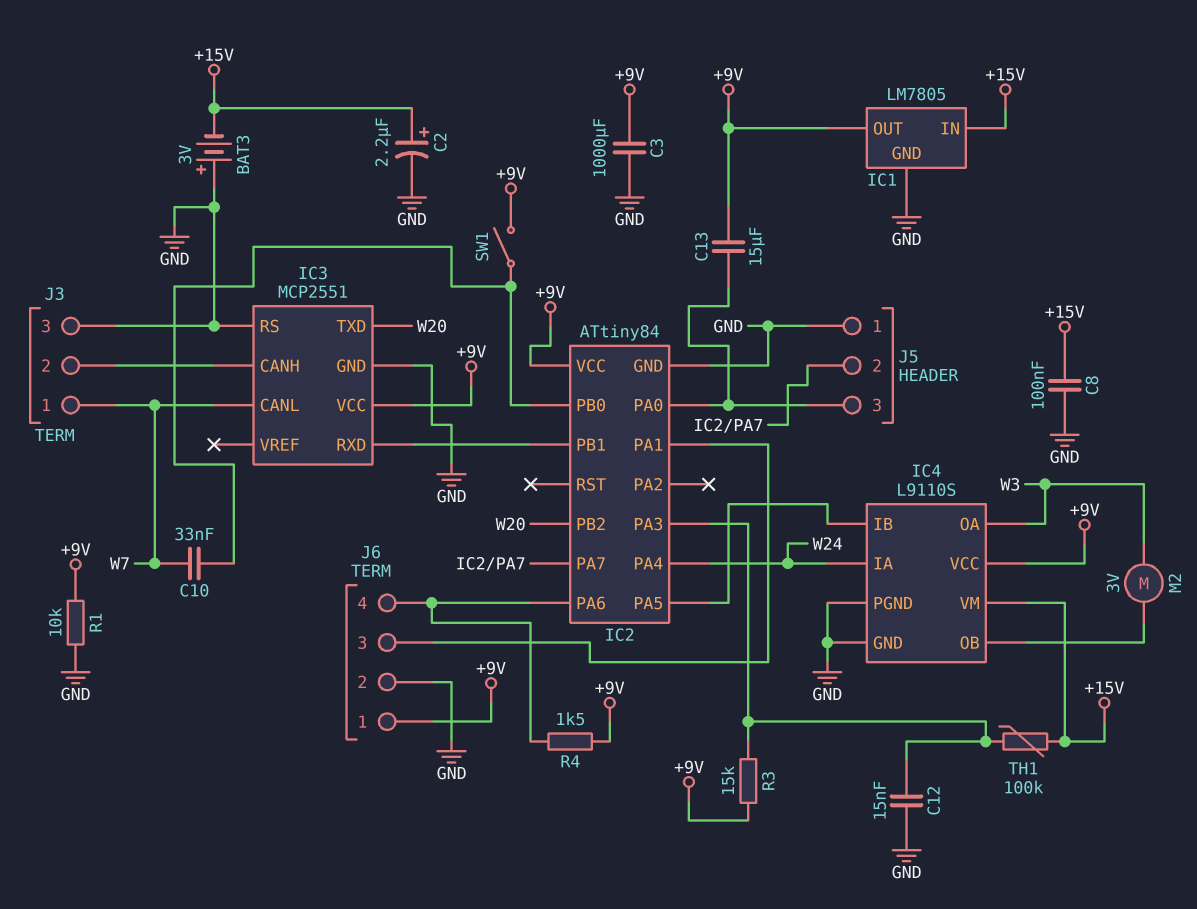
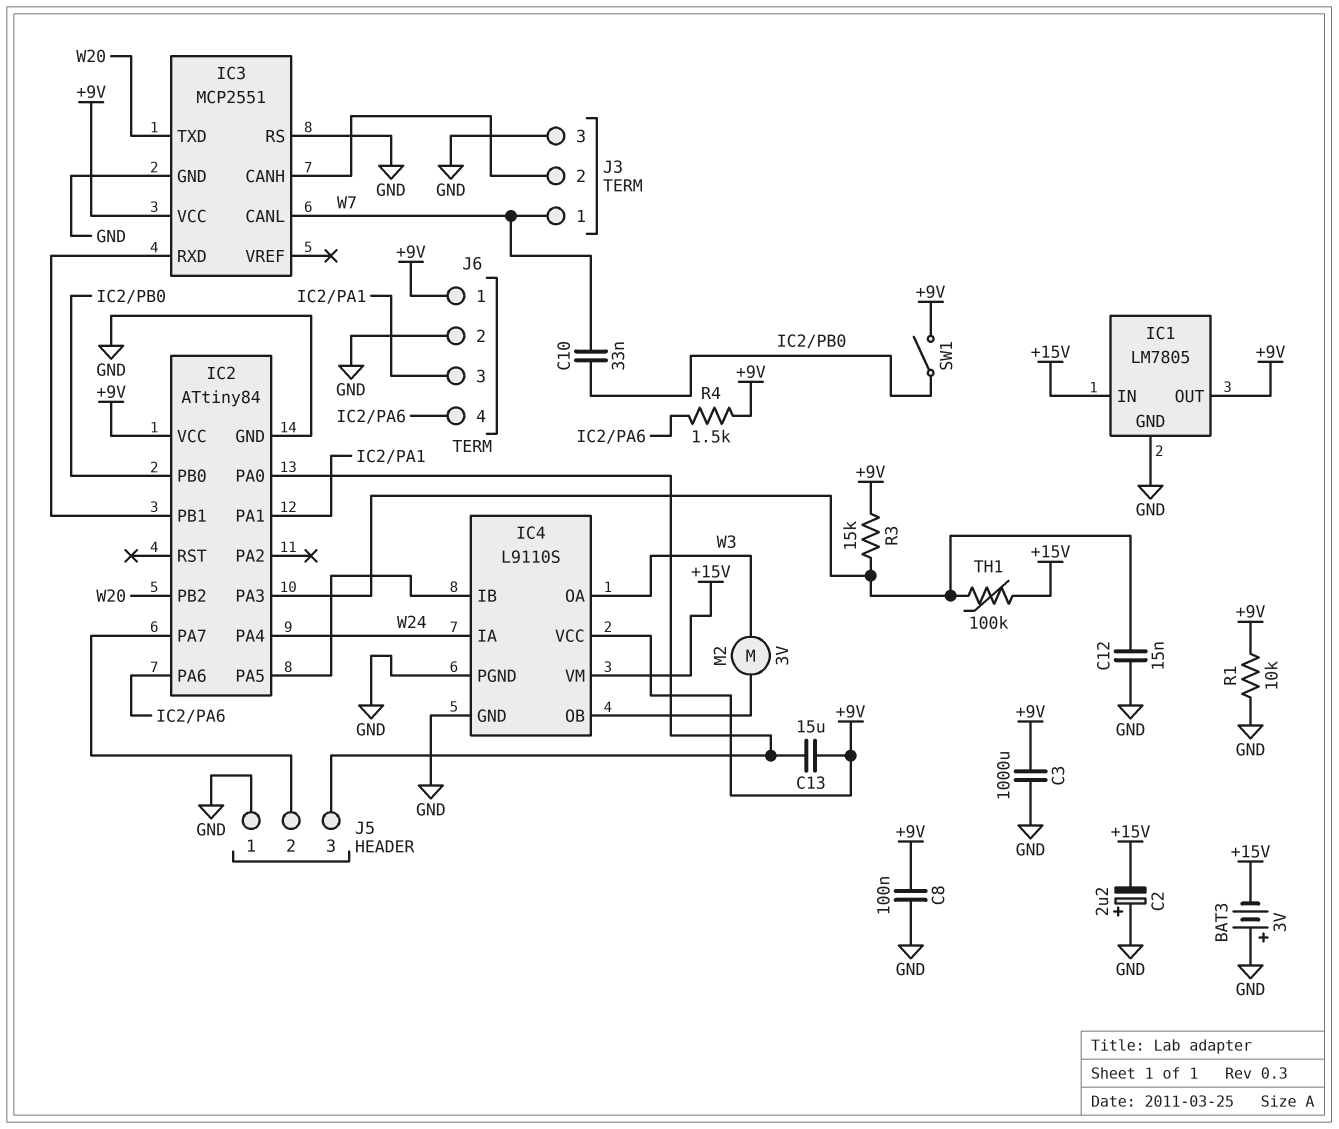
C2: 2.2uF (plus +15V, minus GND) -> 2.2uF (plus GND, minus +15V)
C8: 100nF (+15V, GND) -> 100nF (+9V, GND)

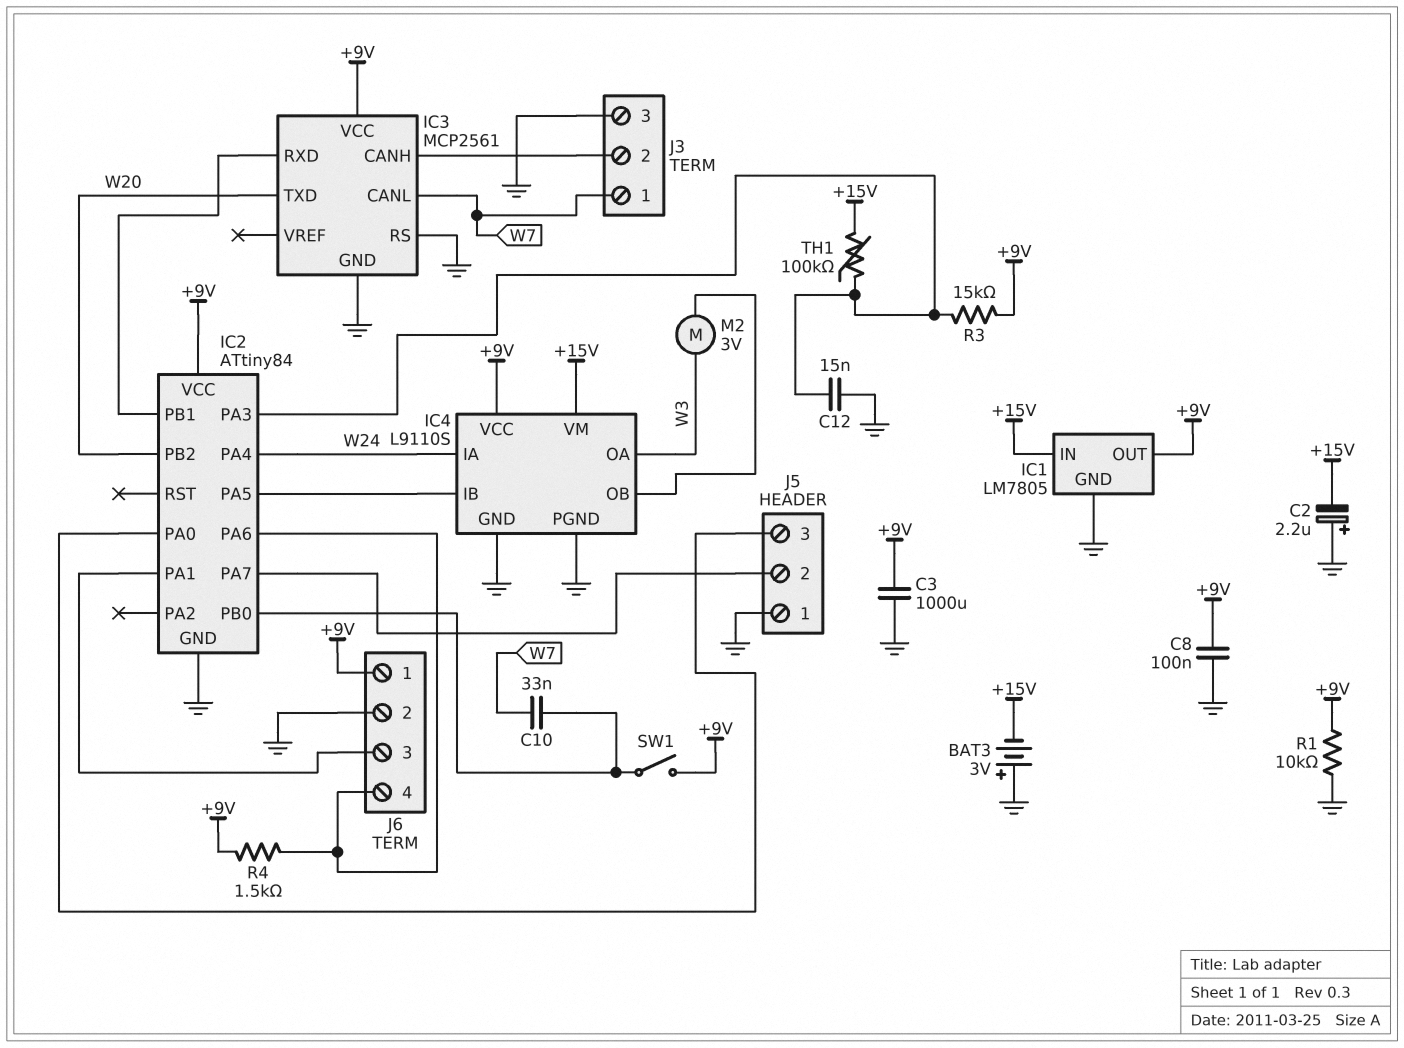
C13: 15uF (+9V, IC2/PA0) -> none
IC3: MCP2551 -> MCP2561

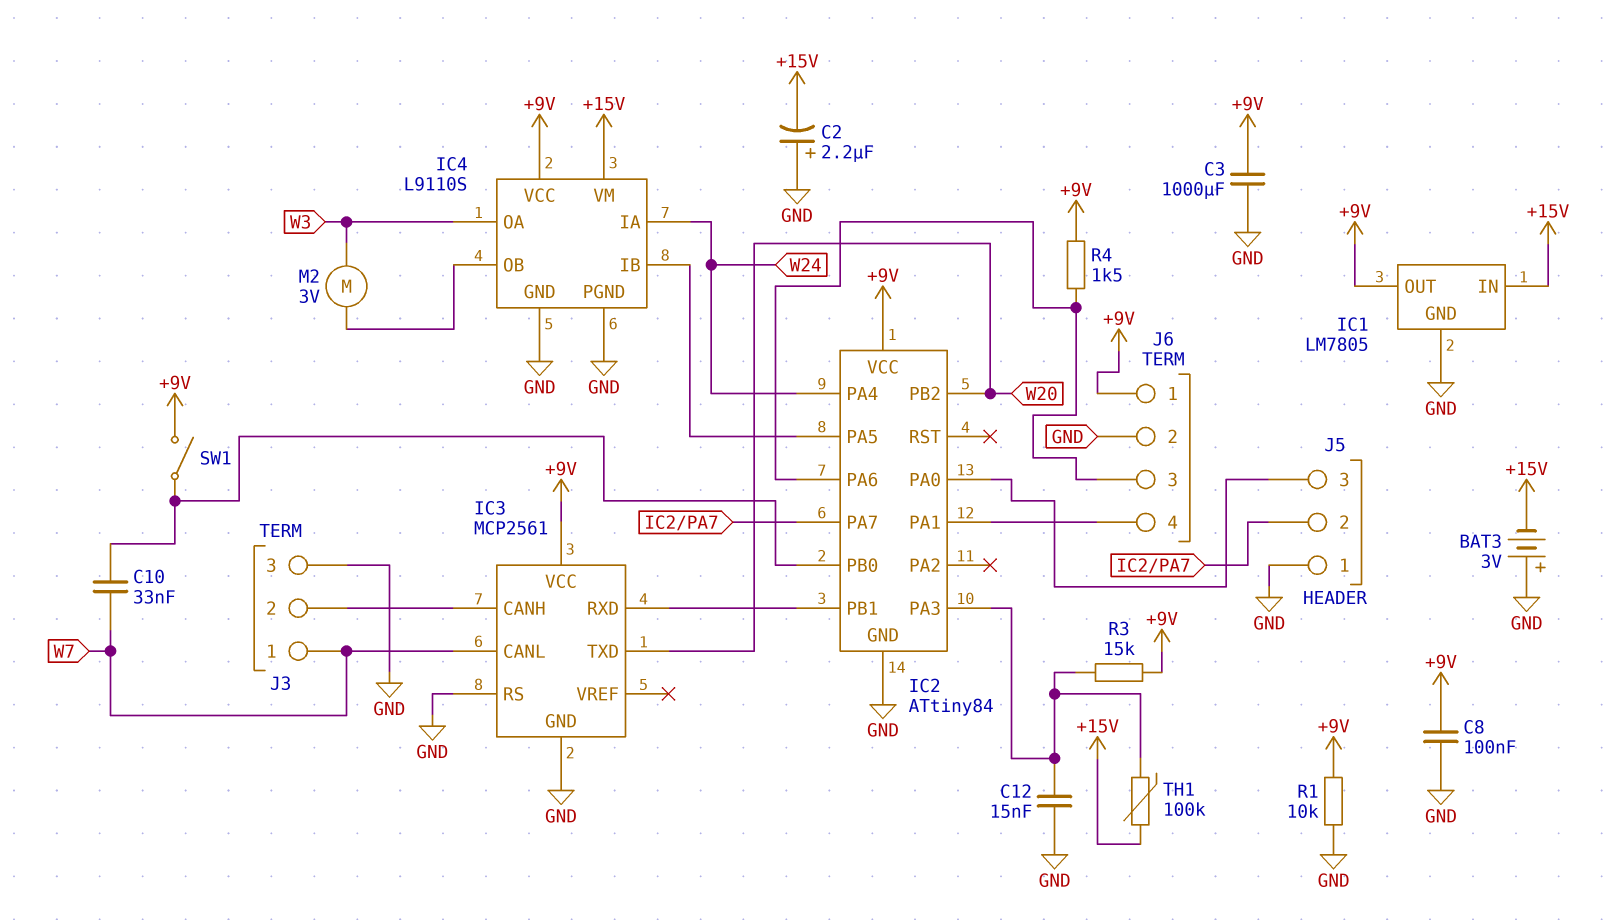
J6 pin 3: IC2/PA1 -> IC2/PA6
J6 pin 4: IC2/PA6 -> IC2/PA1

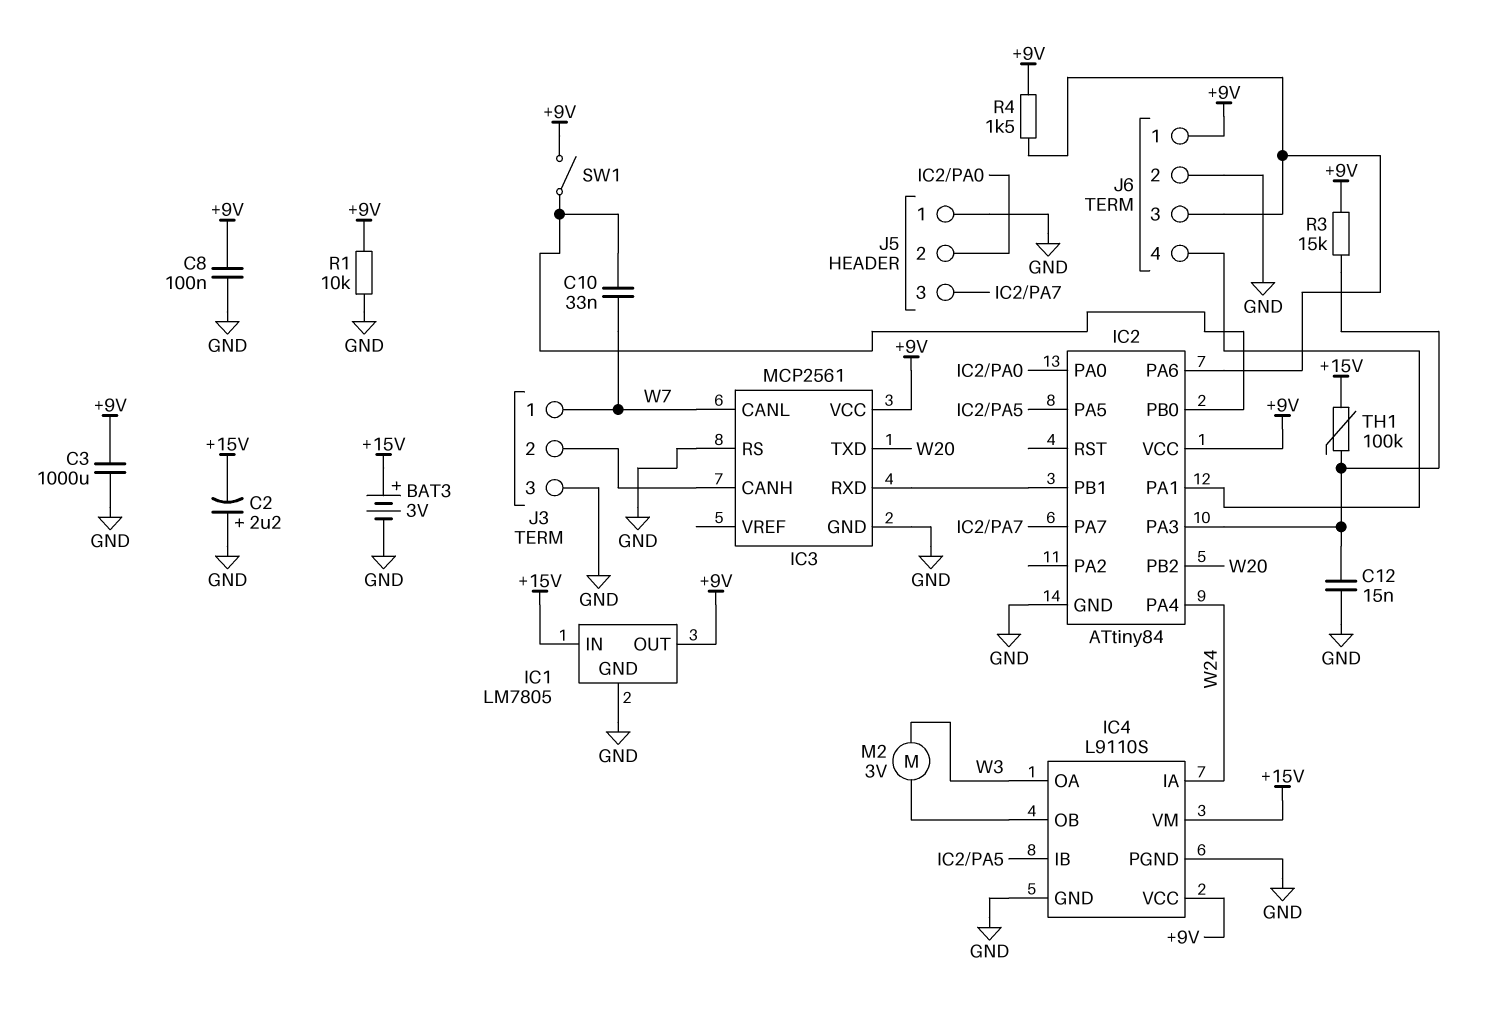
BAT3: 3V (plus GND, minus +15V) -> 3V (plus +15V, minus GND)
J5 pin 2: IC2/PA7 -> IC2/PA0
J5 pin 3: IC2/PA0 -> IC2/PA7

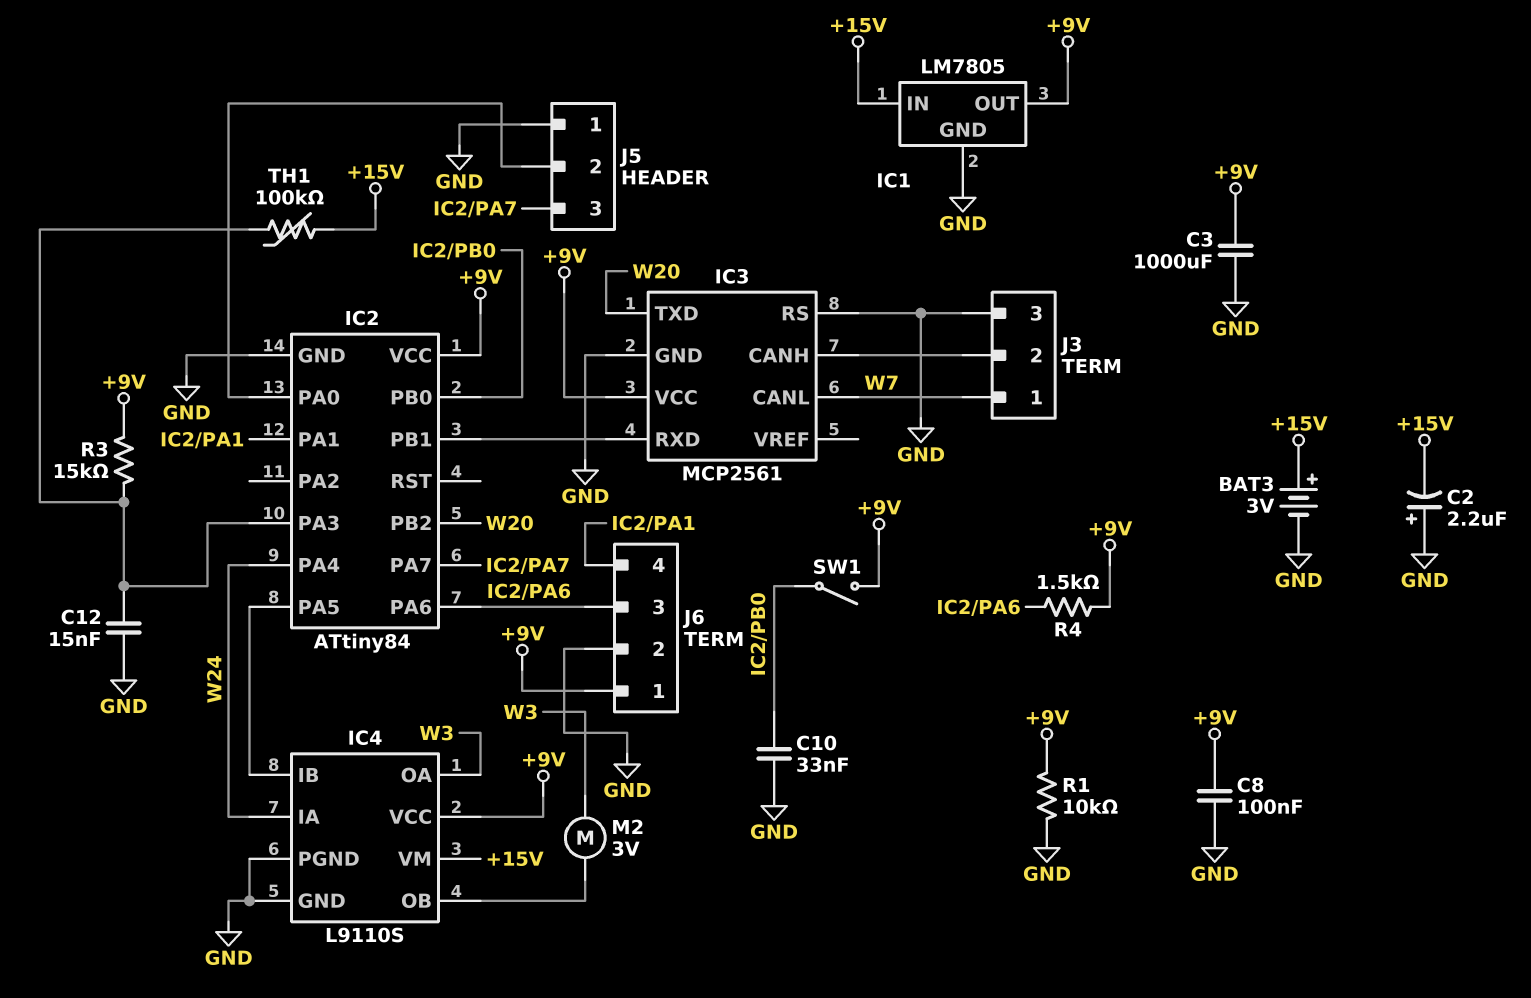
C10: 33nF (IC2/PB0, W7) -> 33nF (GND, IC2/PB0)

